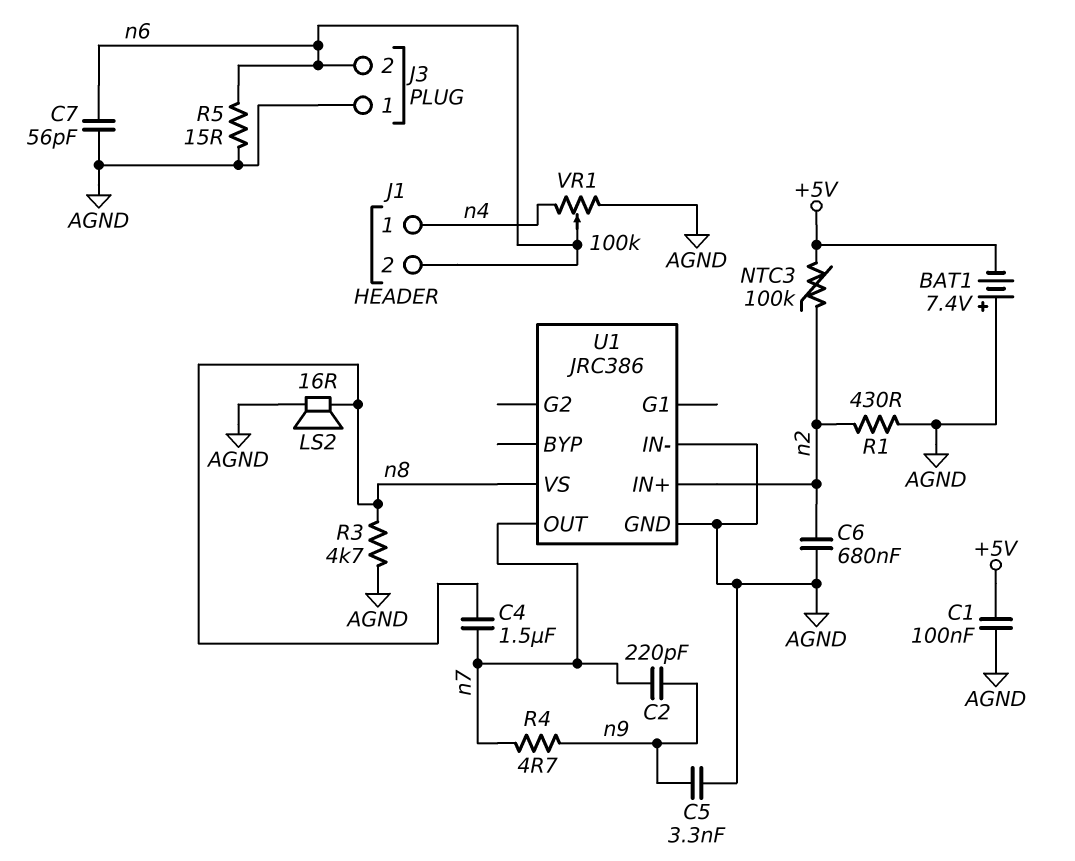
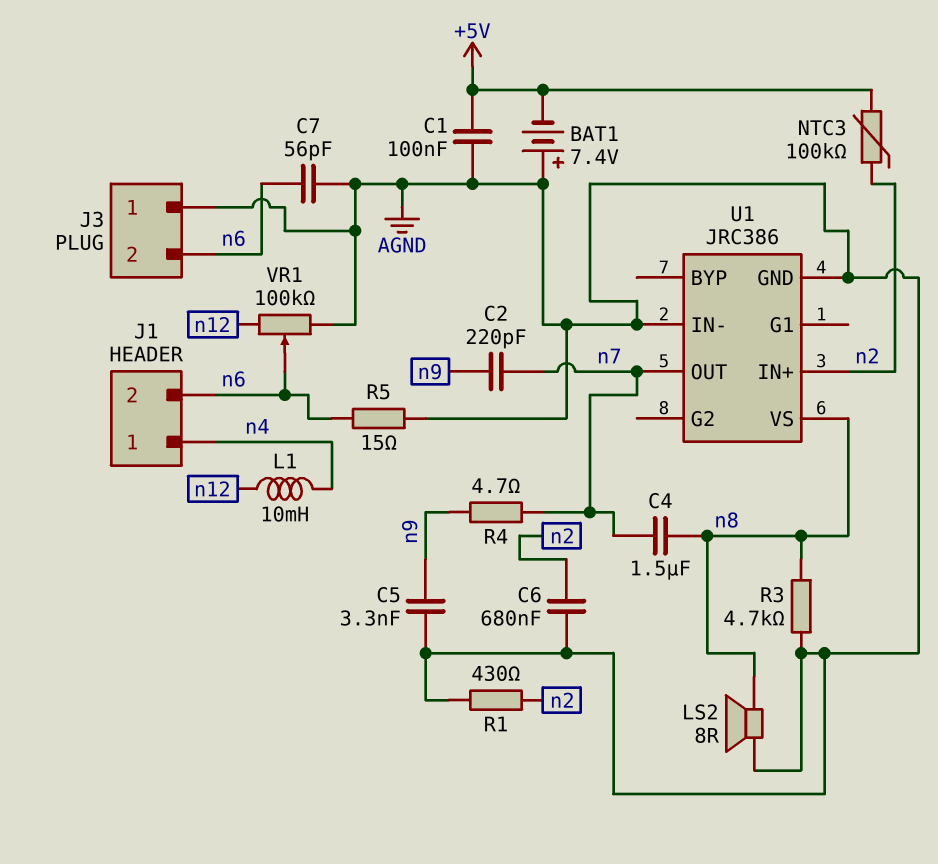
L1: none -> 10mH (n4, n12)
LS2: speaker 16R (AGND, n8) -> speaker 8R (AGND, n8)
VR1: 100k (AGND, n4, wiper n6) -> 100k (AGND, n12, wiper n6)

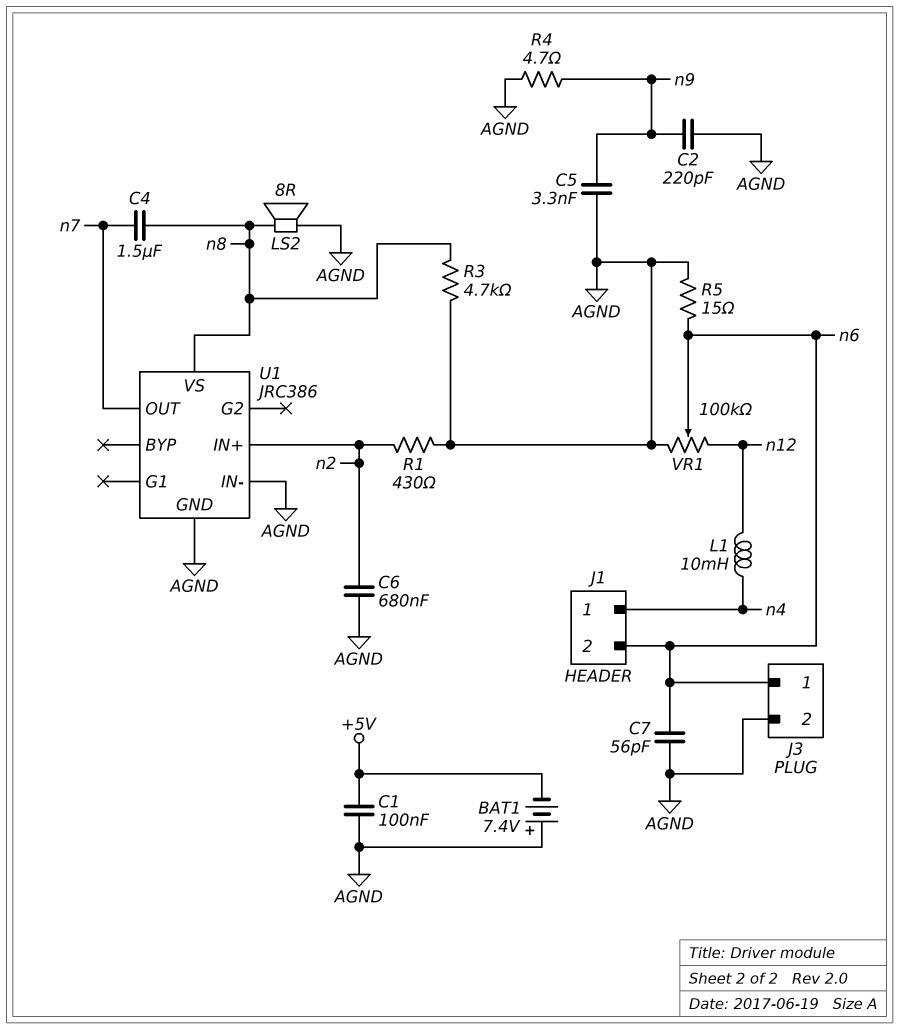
C2: 220pF (n7, n9) -> 220pF (AGND, n9)
J3 pin 1: AGND -> n6
J3 pin 2: n6 -> AGND
NTC3: 100k (+5V, n2) -> none
R4: 4.7 (n7, n9) -> 4.7 (AGND, n9)

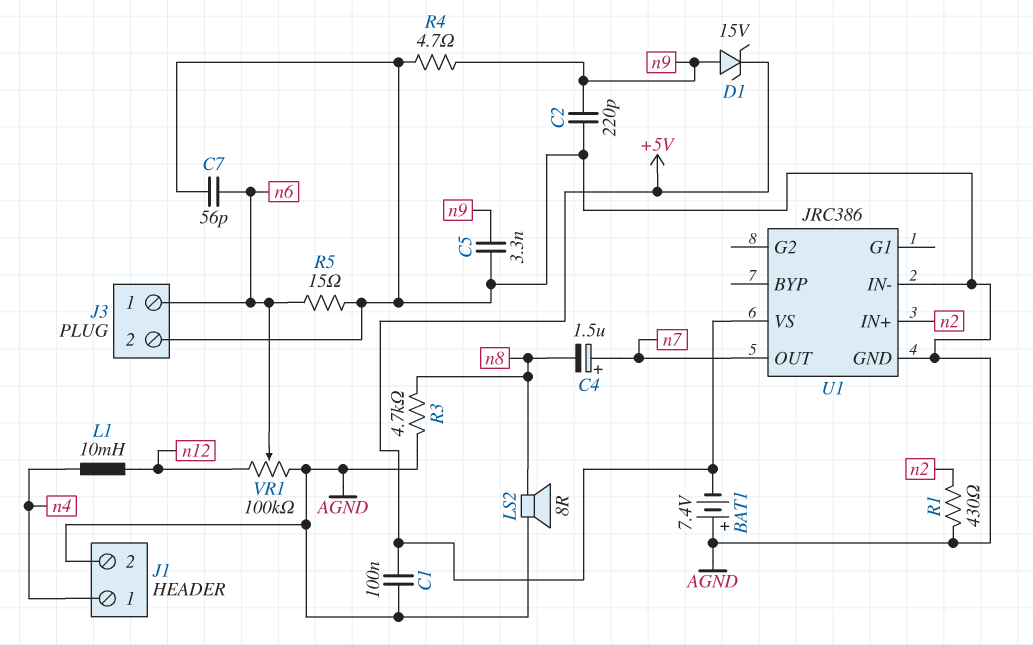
C4: 1.5uF (n7, n8) -> 1.5uF (plus n7, minus n8)
C6: 680nF (AGND, n2) -> none
D1: none -> zener 15V (A n9, K +5V)
J1 pin 2: n6 -> AGND
U1 pin VS: n8 -> +5V

